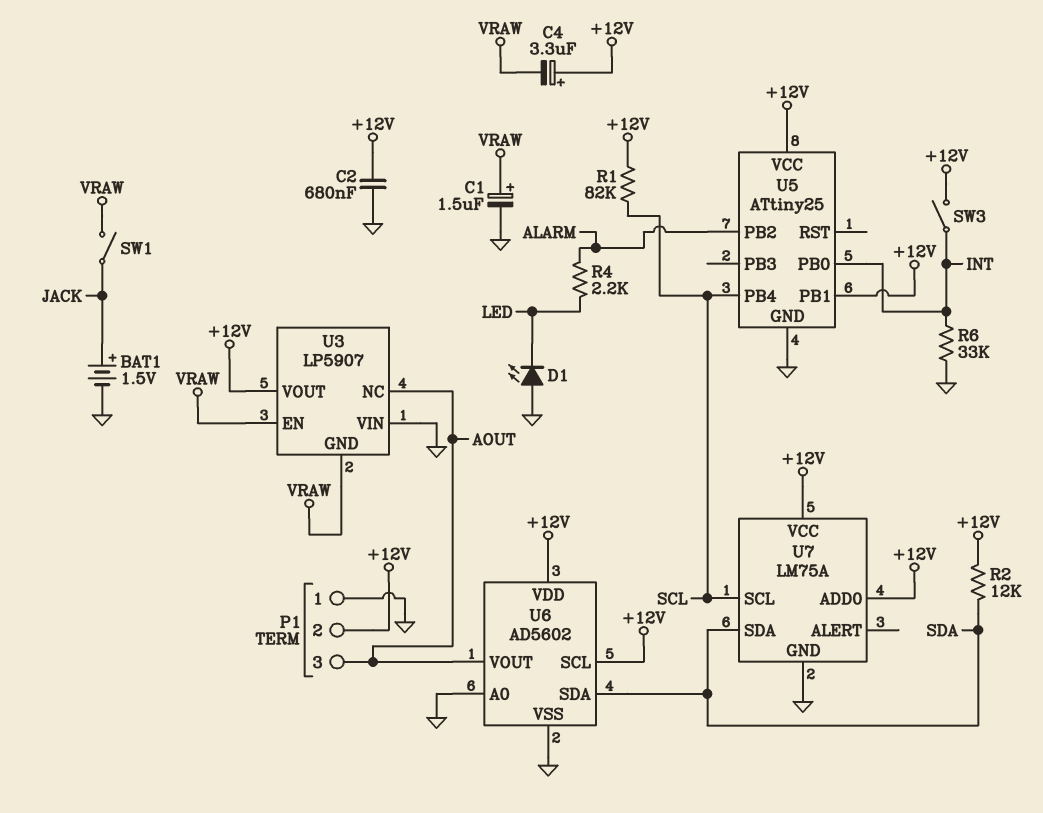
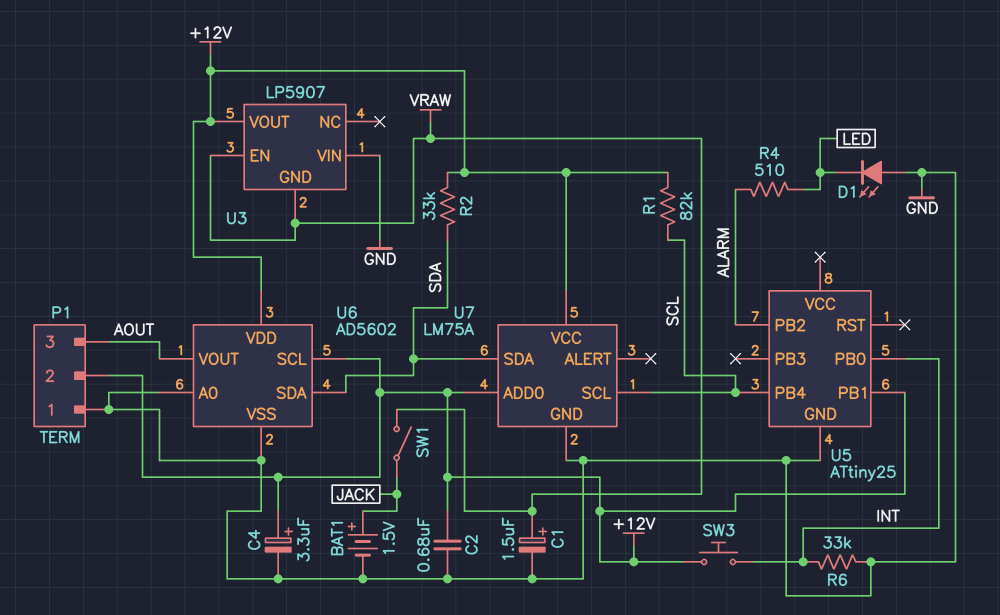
C4: 3.3uF (plus +12V, minus VRAW) -> 3.3uF (plus +12V, minus GND)
R2: 12k (+12V, SDA) -> 33k (+12V, SDA)
R4: 2.2k (ALARM, LED) -> 510 (ALARM, LED)
SW3: switch (+12V, INT) -> button (+12V, INT)
U3 pin NC: AOUT -> none
U5 pin VCC: +12V -> none

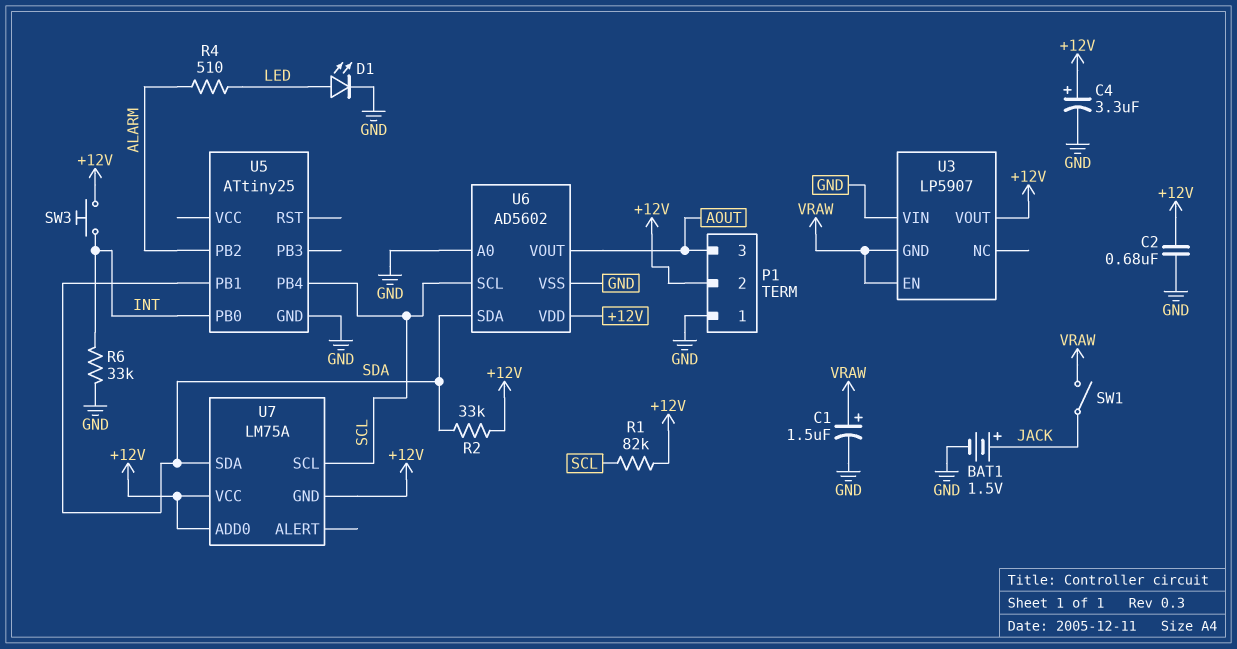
D1: LED (A GND, K LED) -> LED (A LED, K GND)
U5 pin PB1: +12V -> SDA
U6 pin SCL: +12V -> SCL
U7 pin GND: GND -> +12V

